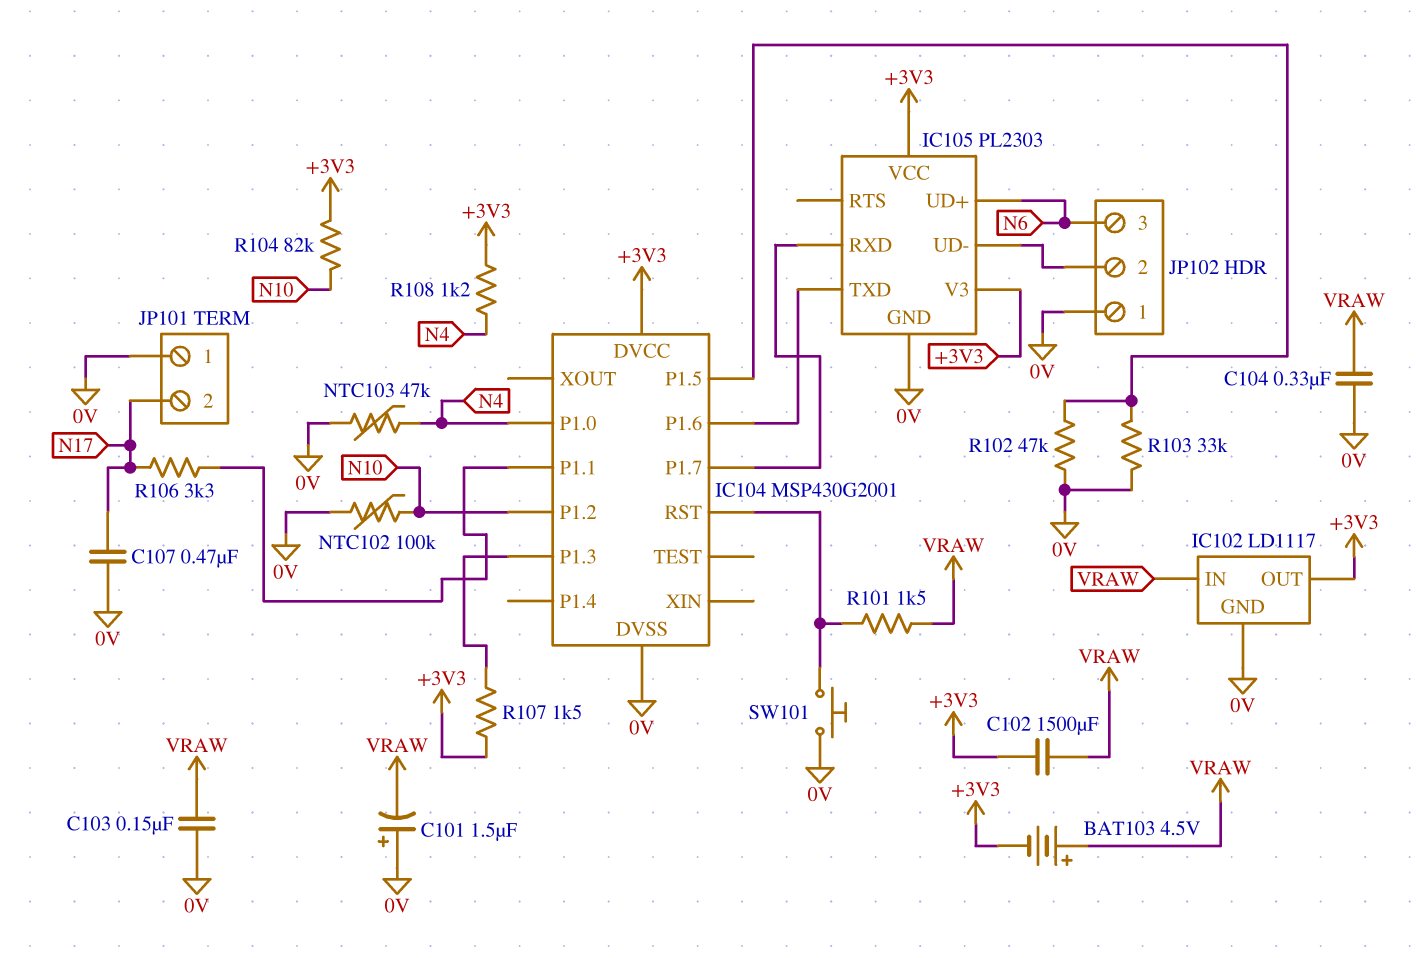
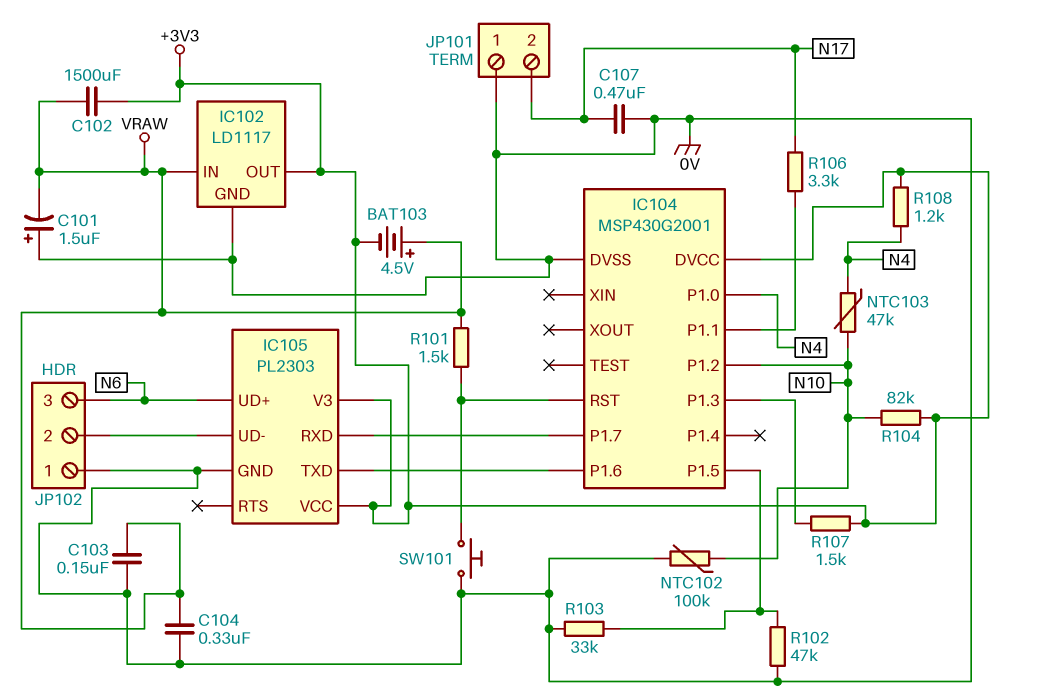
NTC103: 47k (0V, N4) -> 47k (N4, N10)

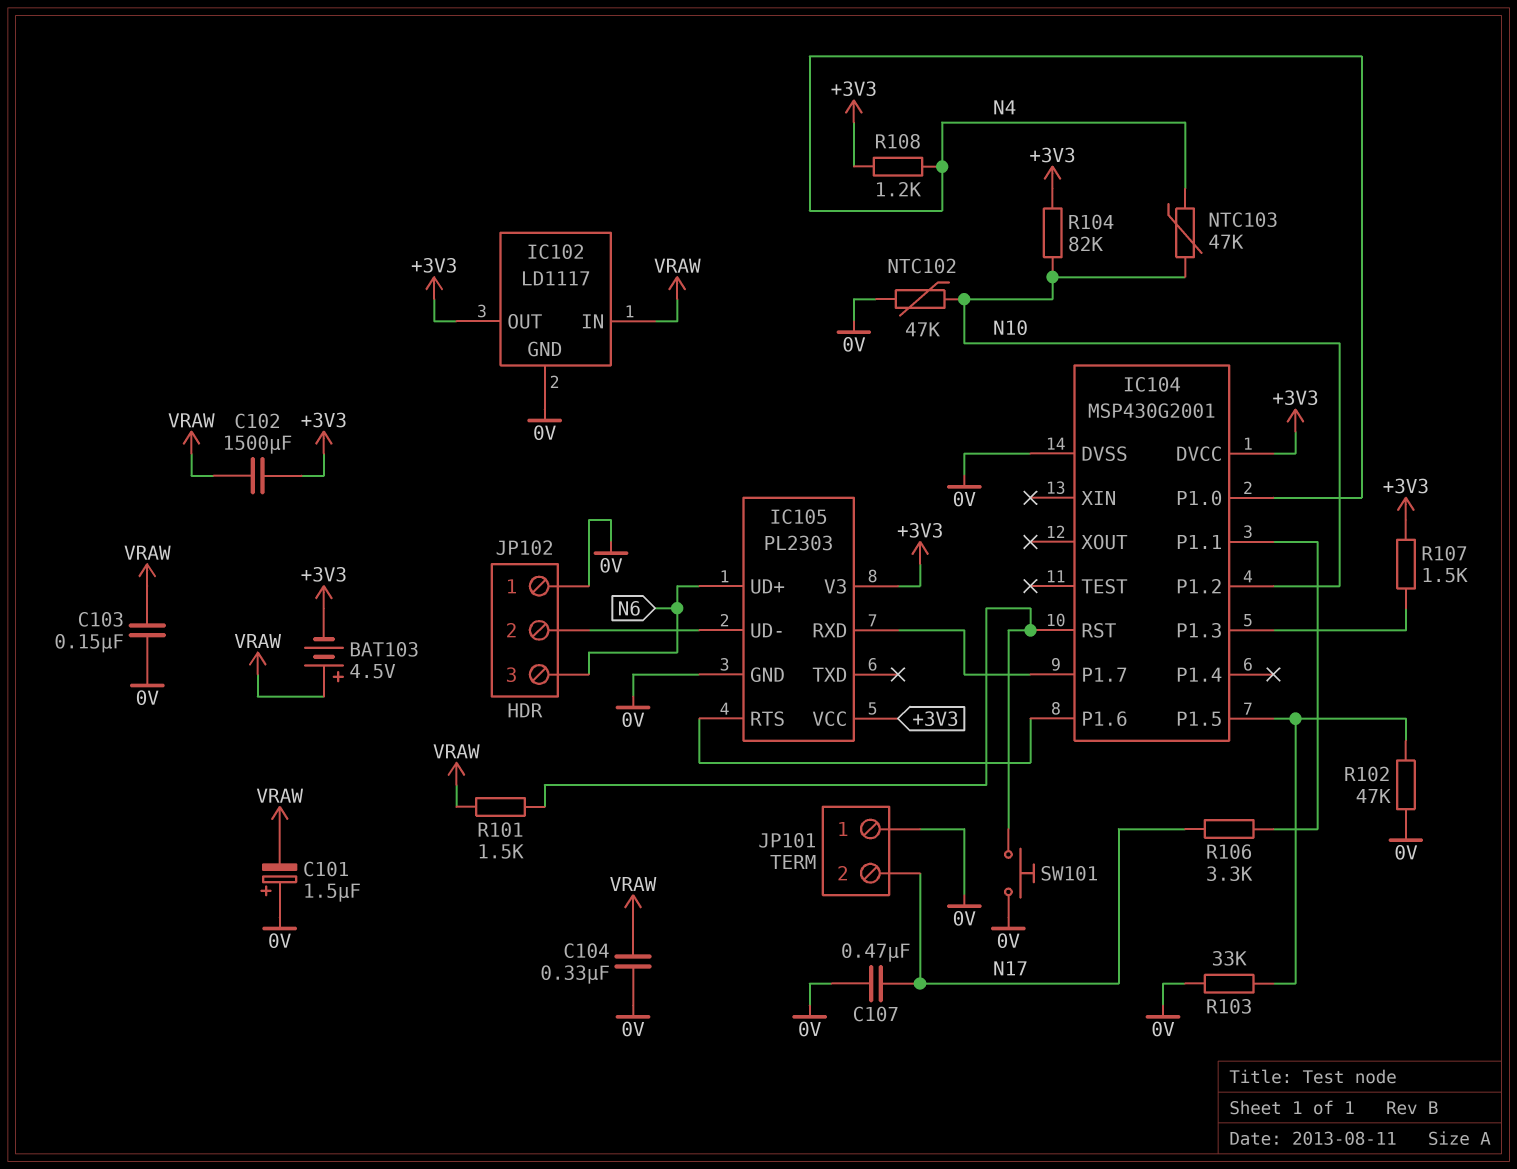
IC105 pin RTS: none -> IC104/P1.6
IC105 pin TXD: IC104/P1.6 -> none
NTC102: 100k (0V, N10) -> 47k (0V, N10)

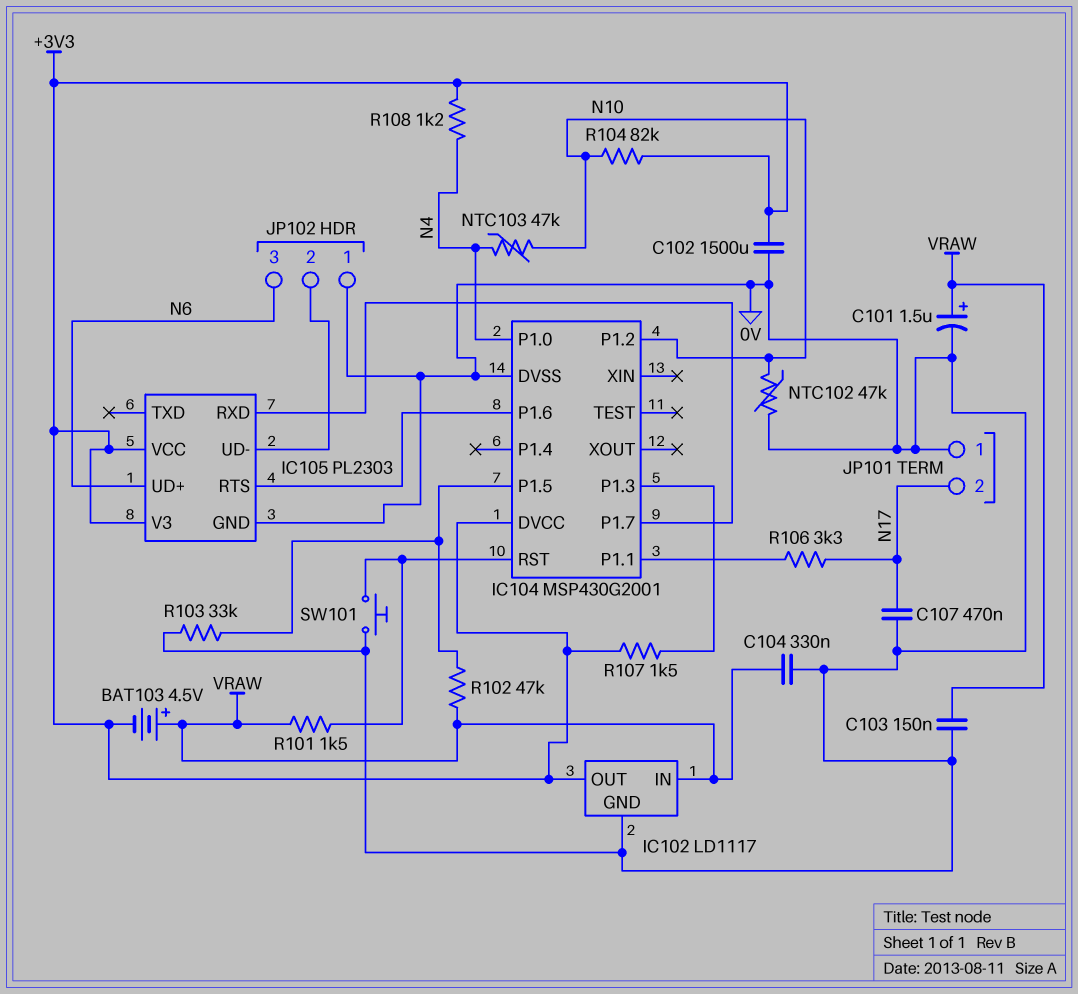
C101: 1.5uF (plus 0V, minus VRAW) -> 1.5uF (plus VRAW, minus 0V)
C102: 1500uF (+3V3, VRAW) -> 1500uF (+3V3, 0V)
R102: 47k (0V, IC104/P1.5) -> 47k (IC104/P1.5, VRAW)

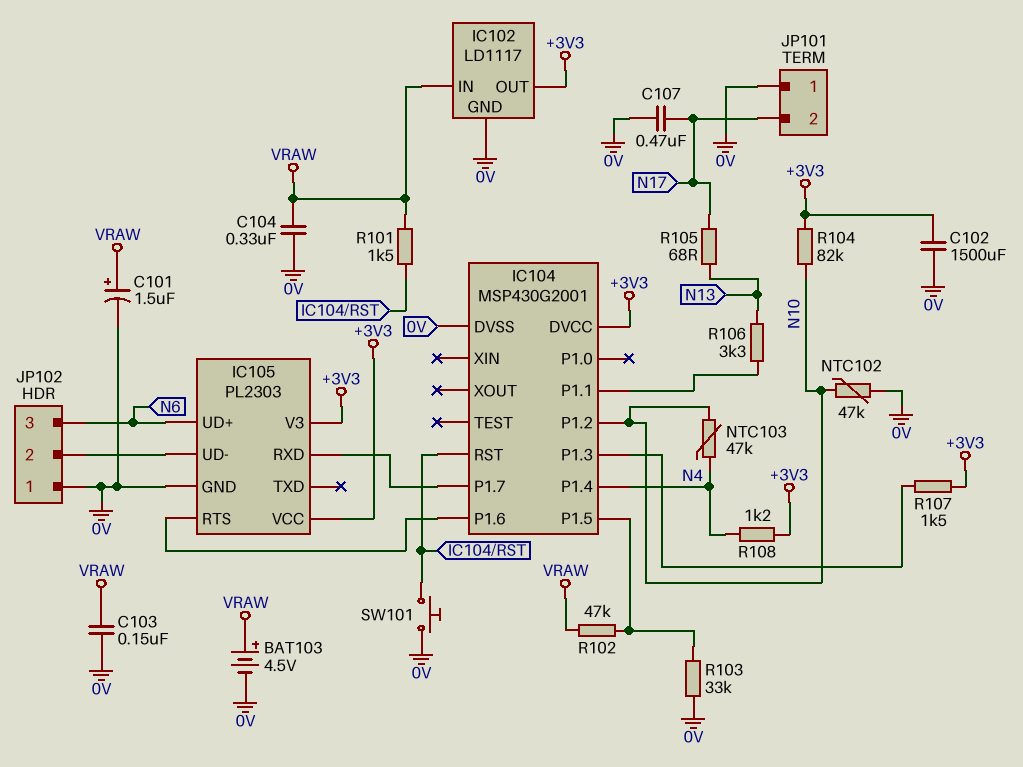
BAT103: 4.5V (plus VRAW, minus +3V3) -> 4.5V (plus VRAW, minus 0V)
IC104 pin P1.0: N4 -> none
IC104 pin P1.4: none -> N4
R105: none -> 68 (N13, N17)
R106: 3.3k (IC104/P1.1, N17) -> 3.3k (IC104/P1.1, N13)

